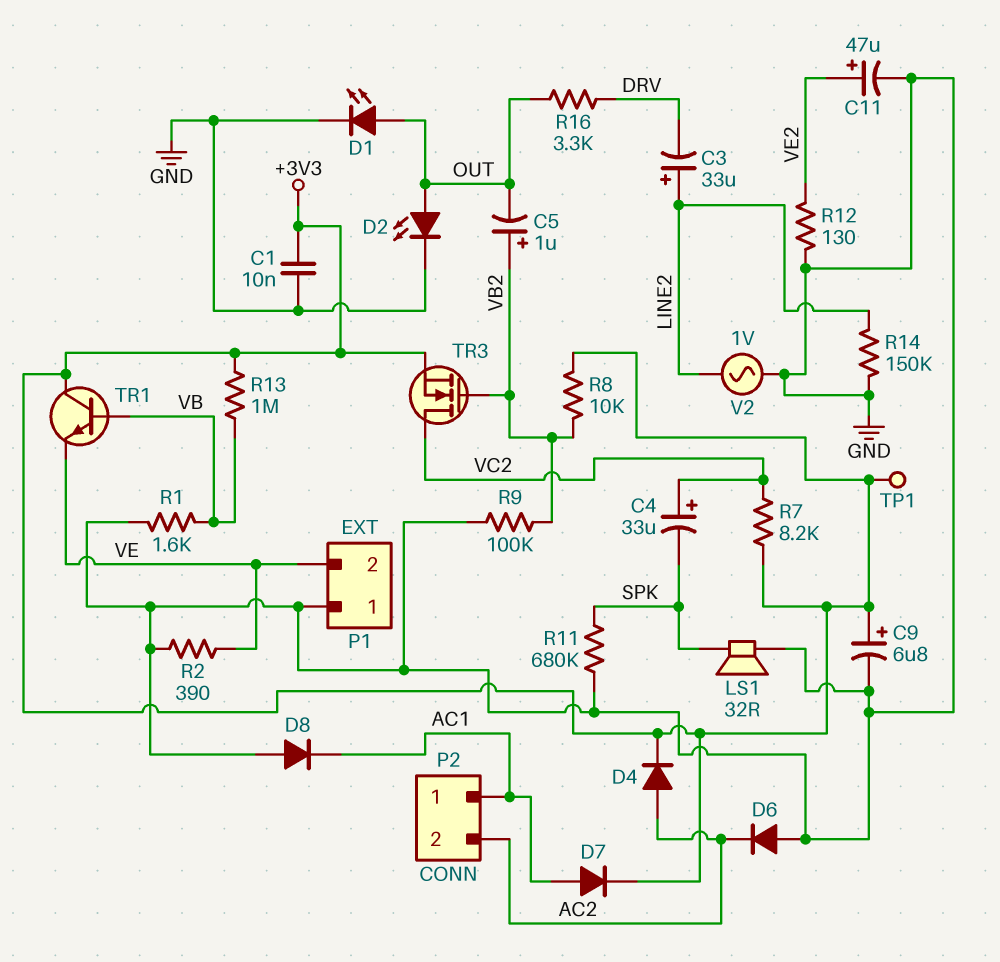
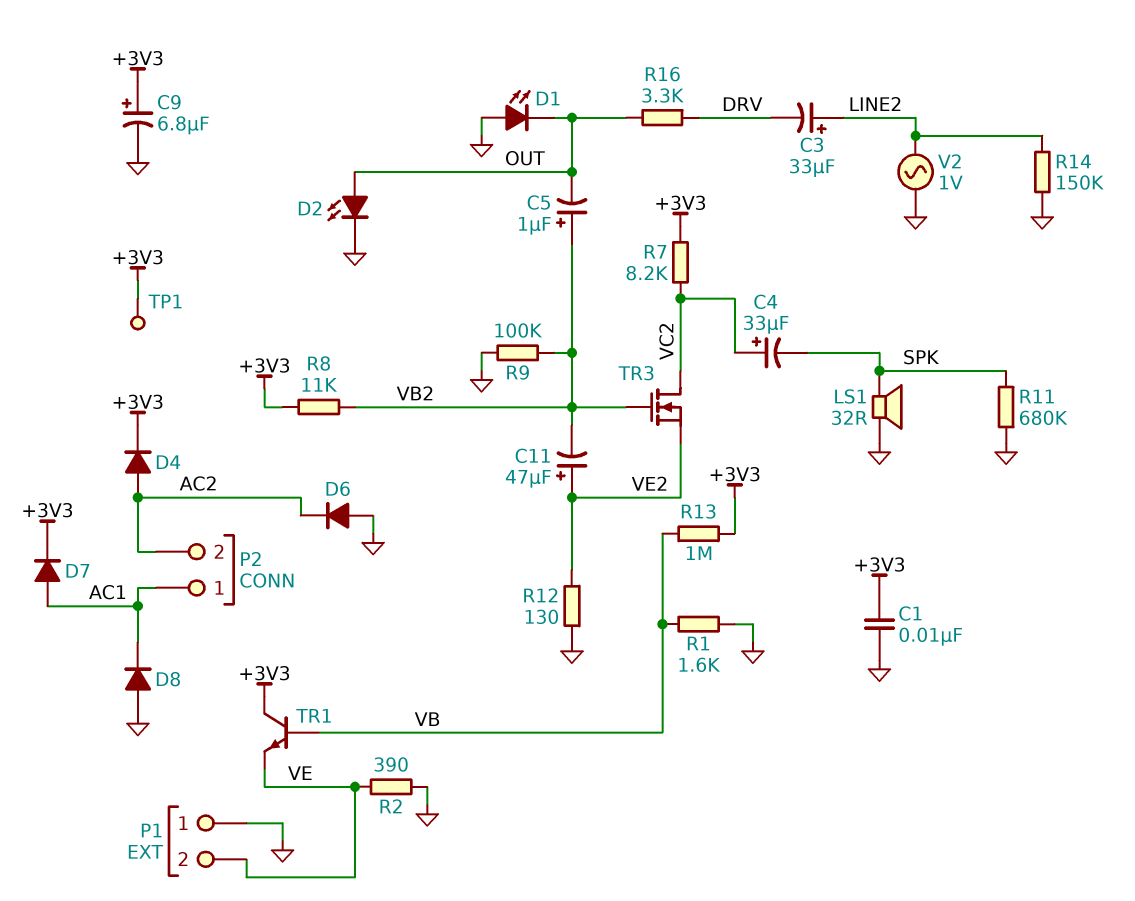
C11: 47uF (plus VE2, minus GND) -> 47uF (plus VE2, minus VB2)
D1: LED (A OUT, K GND) -> LED (A GND, K OUT)
R8: 10k (+3V3, VB2) -> 11k (+3V3, VB2)
TR3: NMOS (G VB2, D VC2, S +3V3) -> NMOS (G VB2, D VC2, S VE2)

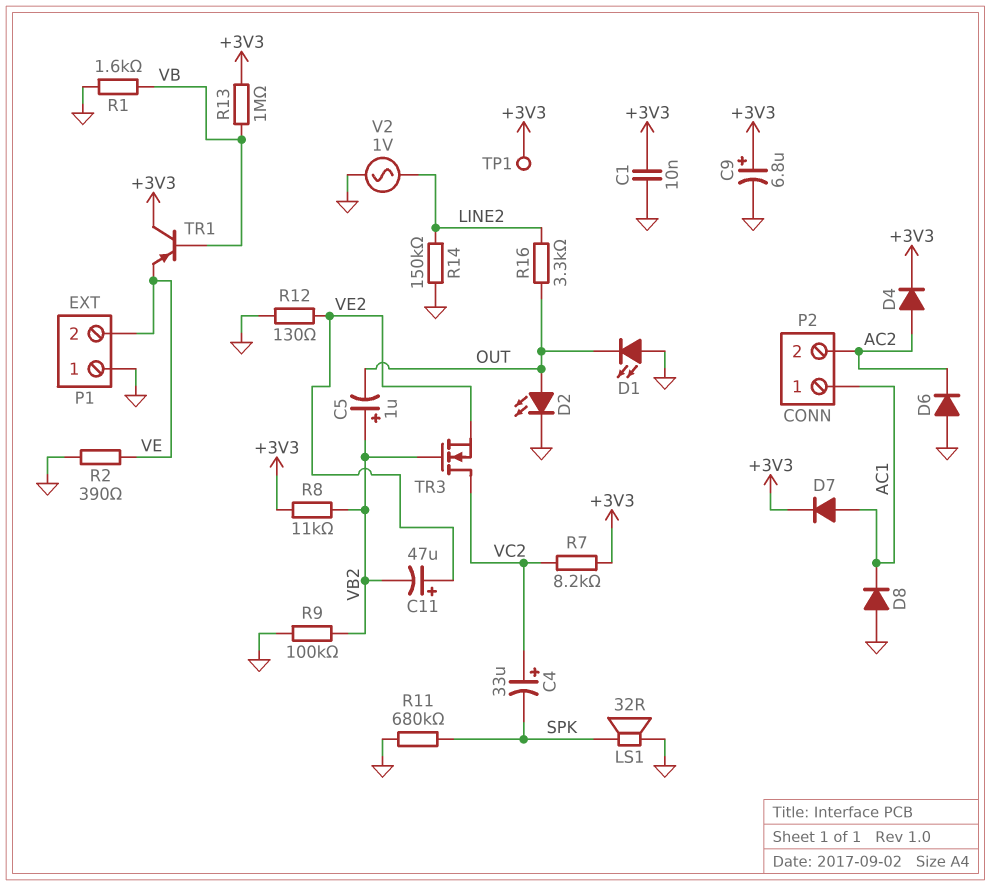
C3: 33uF (plus LINE2, minus DRV) -> none
R16: 3.3k (DRV, OUT) -> 3.3k (LINE2, OUT)
TR1: NPN (B VB, C +3V3, E VE) -> PNP (B VB, C +3V3, E VE)

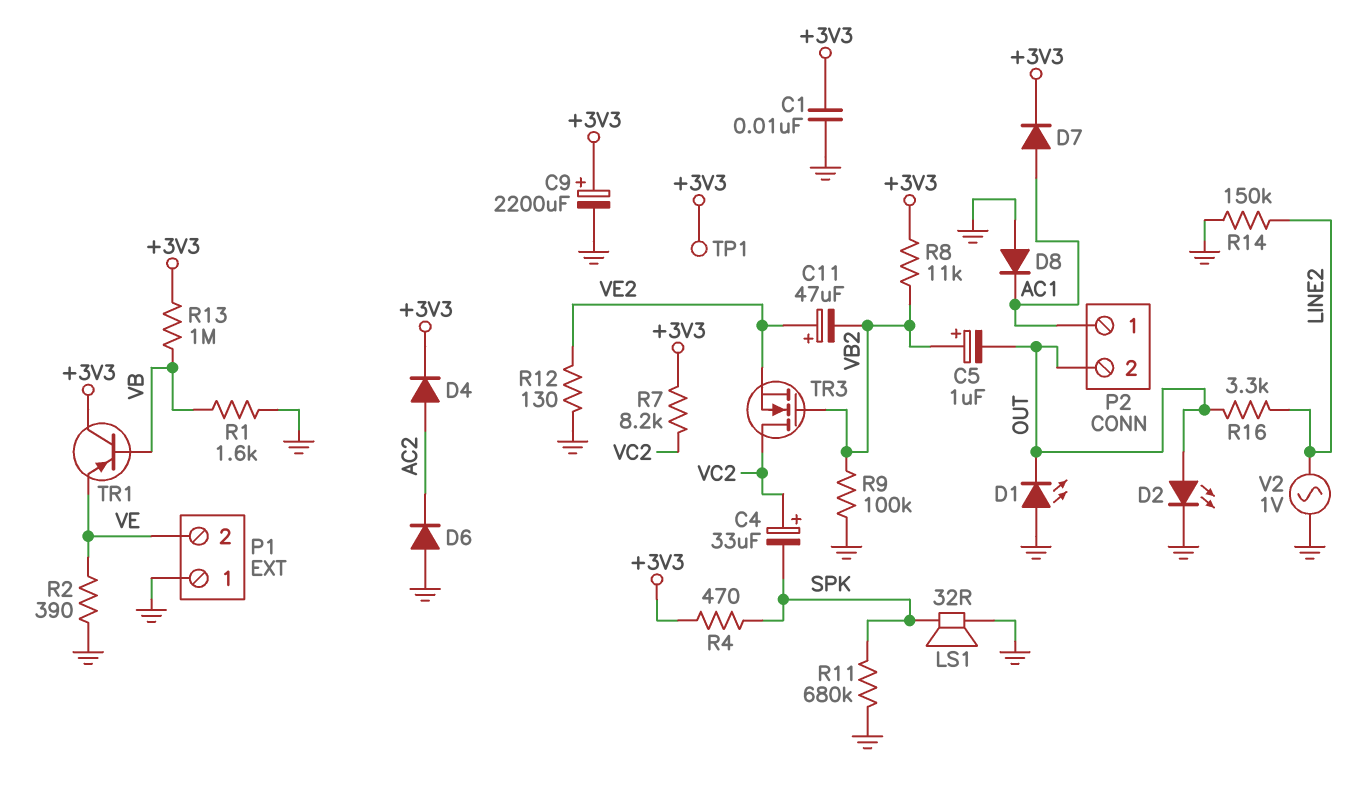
C9: 6.8uF (plus +3V3, minus GND) -> 2200uF (plus +3V3, minus GND)
P2 pin 2: AC2 -> OUT
R4: none -> 470 (+3V3, SPK)

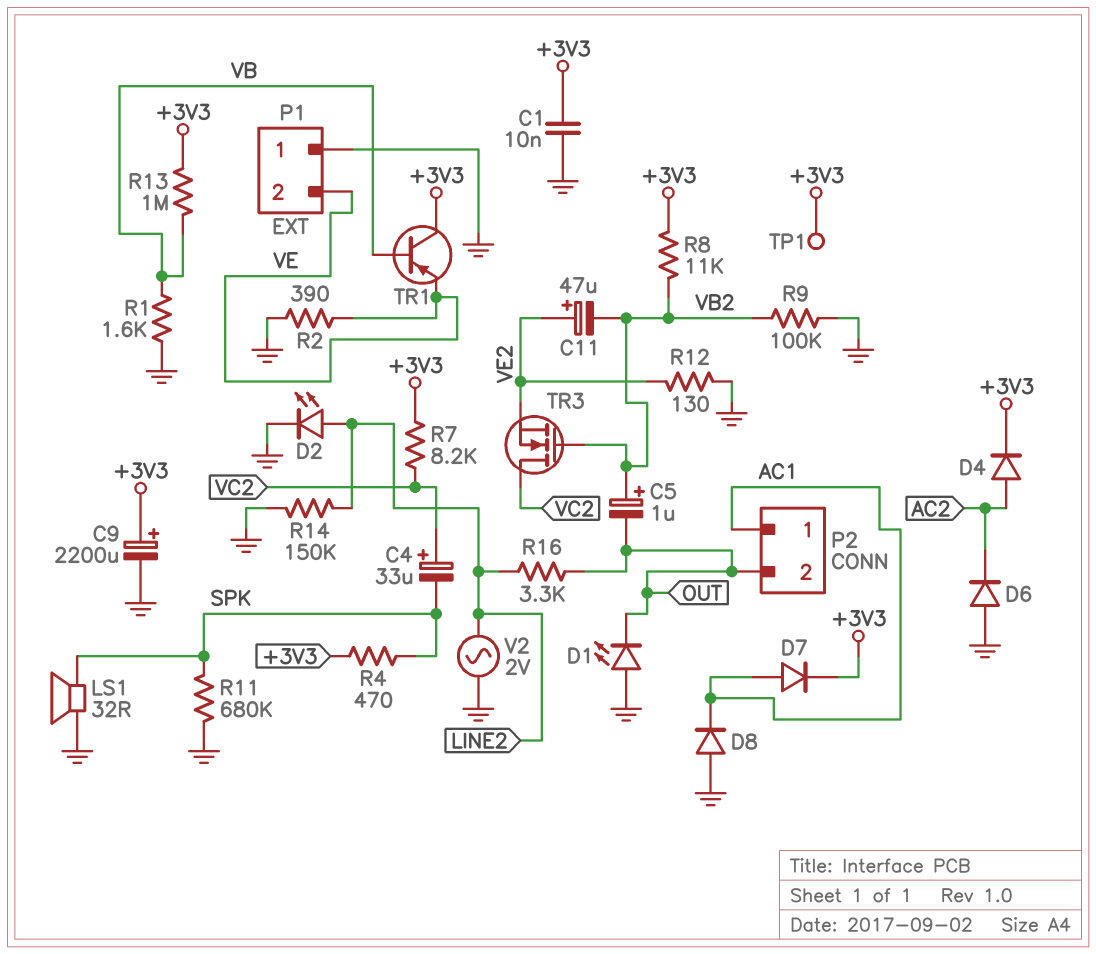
D2: LED (A OUT, K GND) -> LED (A LINE2, K GND)
V2: AC 1V (GND, LINE2) -> AC 2V (GND, LINE2)

